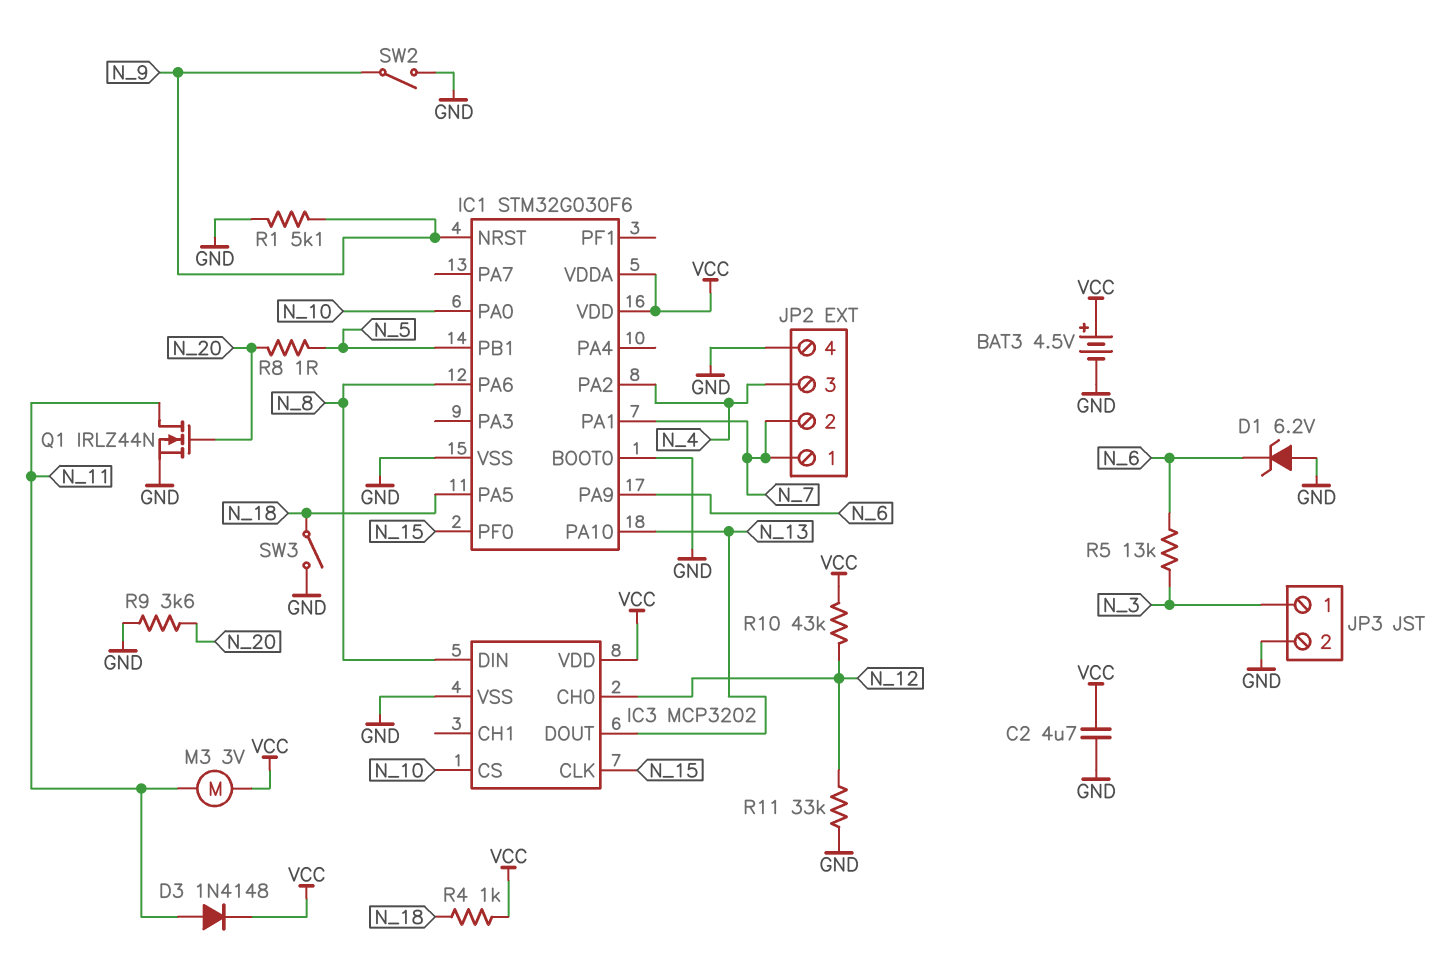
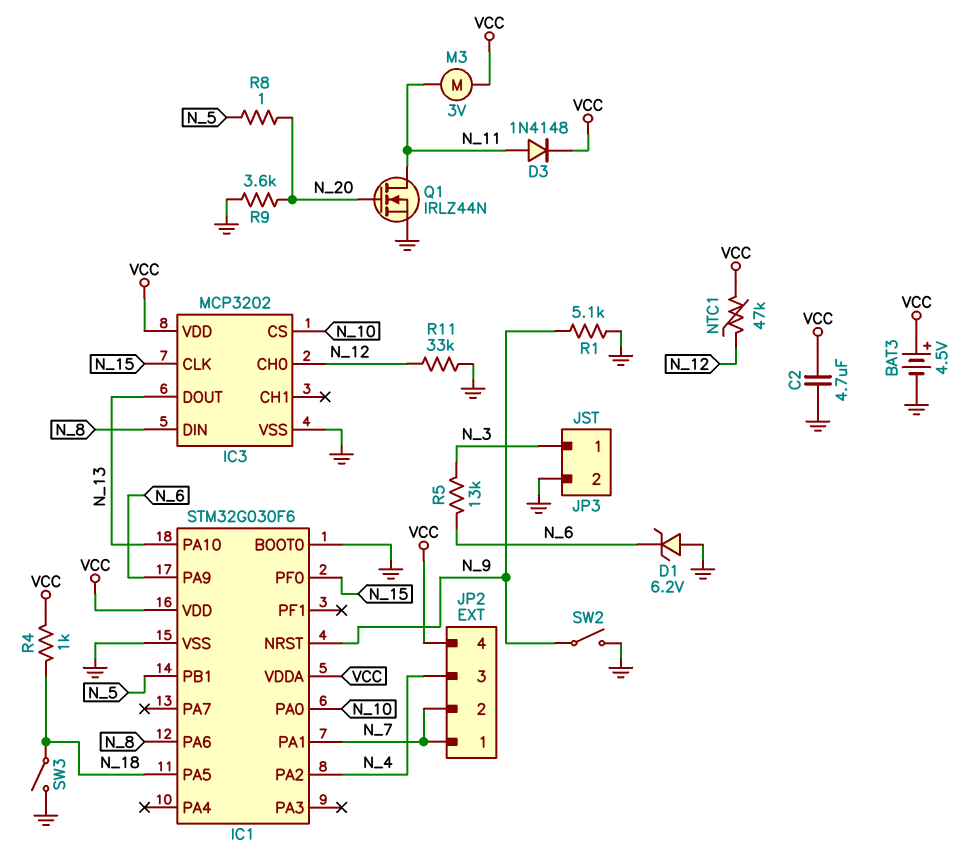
JP2 pin 4: GND -> VCC
NTC1: none -> 47k (N_12, VCC)
R10: 43k (N_12, VCC) -> none

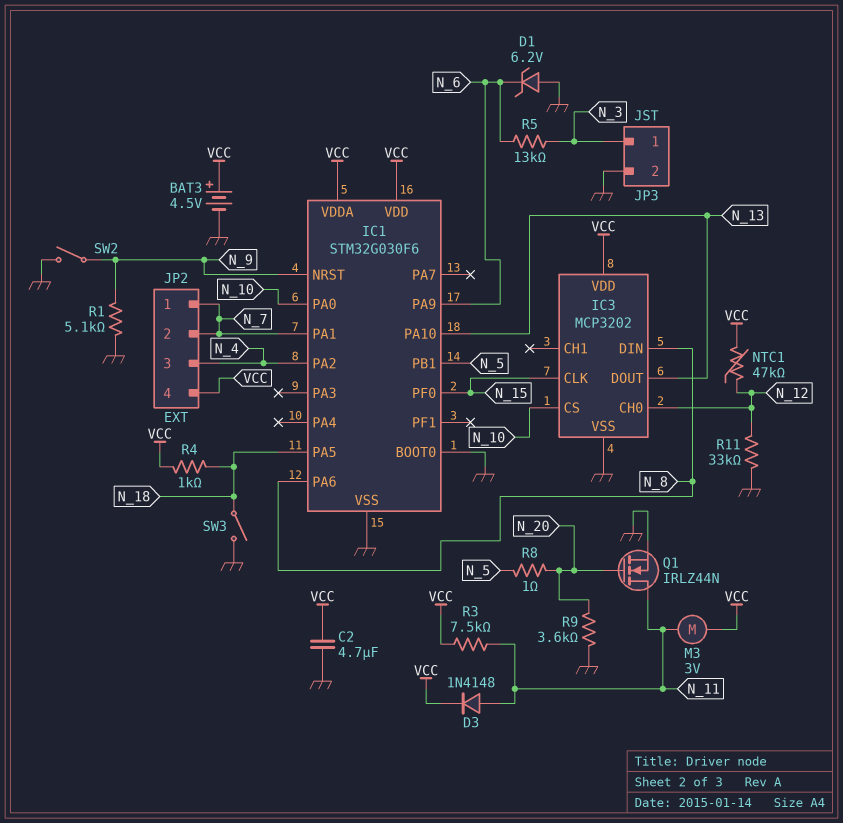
R3: none -> 7.5k (N_11, VCC)

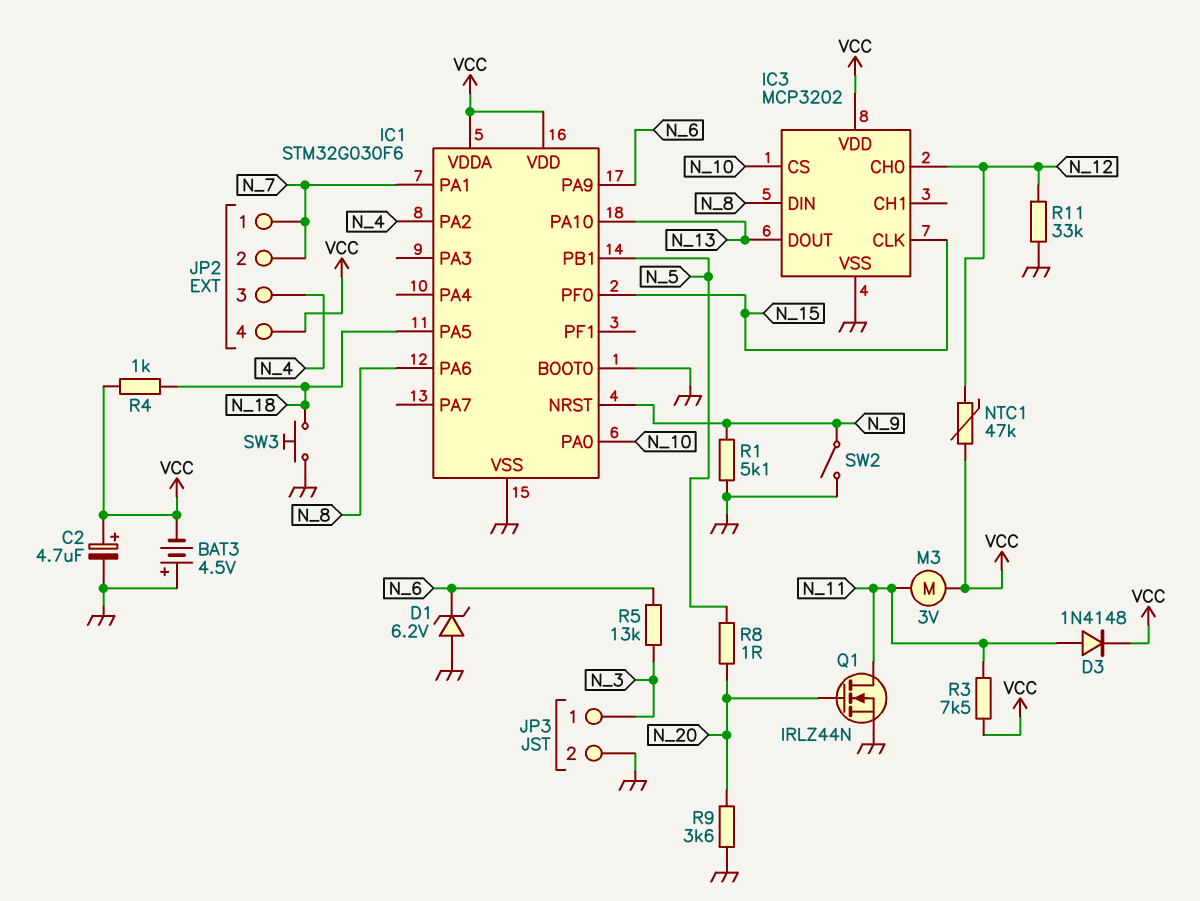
BAT3: 4.5V (plus VCC, minus GND) -> 4.5V (plus GND, minus VCC)
C2: 4.7uF (GND, VCC) -> 4.7uF (plus VCC, minus GND)
SW3: switch (GND, N_18) -> button (GND, N_18)

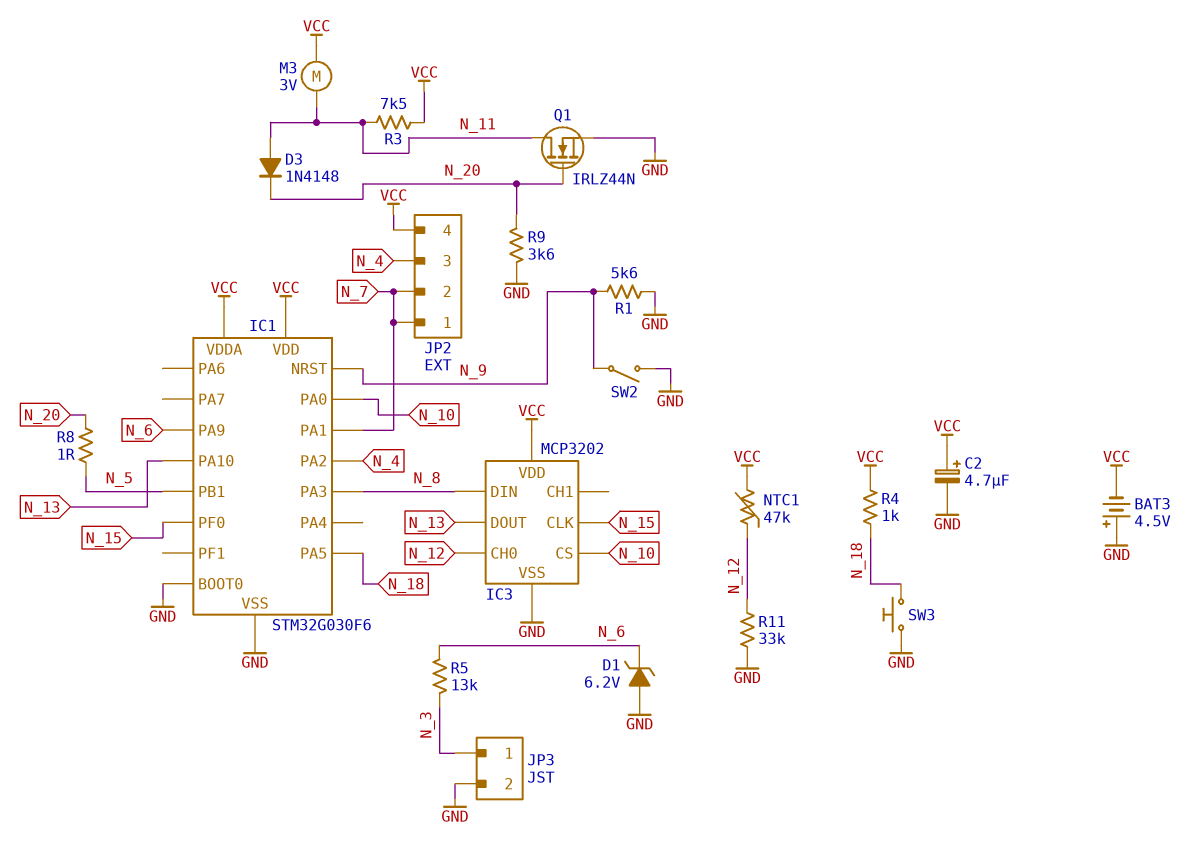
D3: diode 1N4148 (A N_11, K VCC) -> diode 1N4148 (A N_11, K N_20)
IC1 pin PA3: none -> N_8
IC1 pin PA6: N_8 -> none
R1: 5.1k (GND, N_9) -> 5.6k (GND, N_9)

